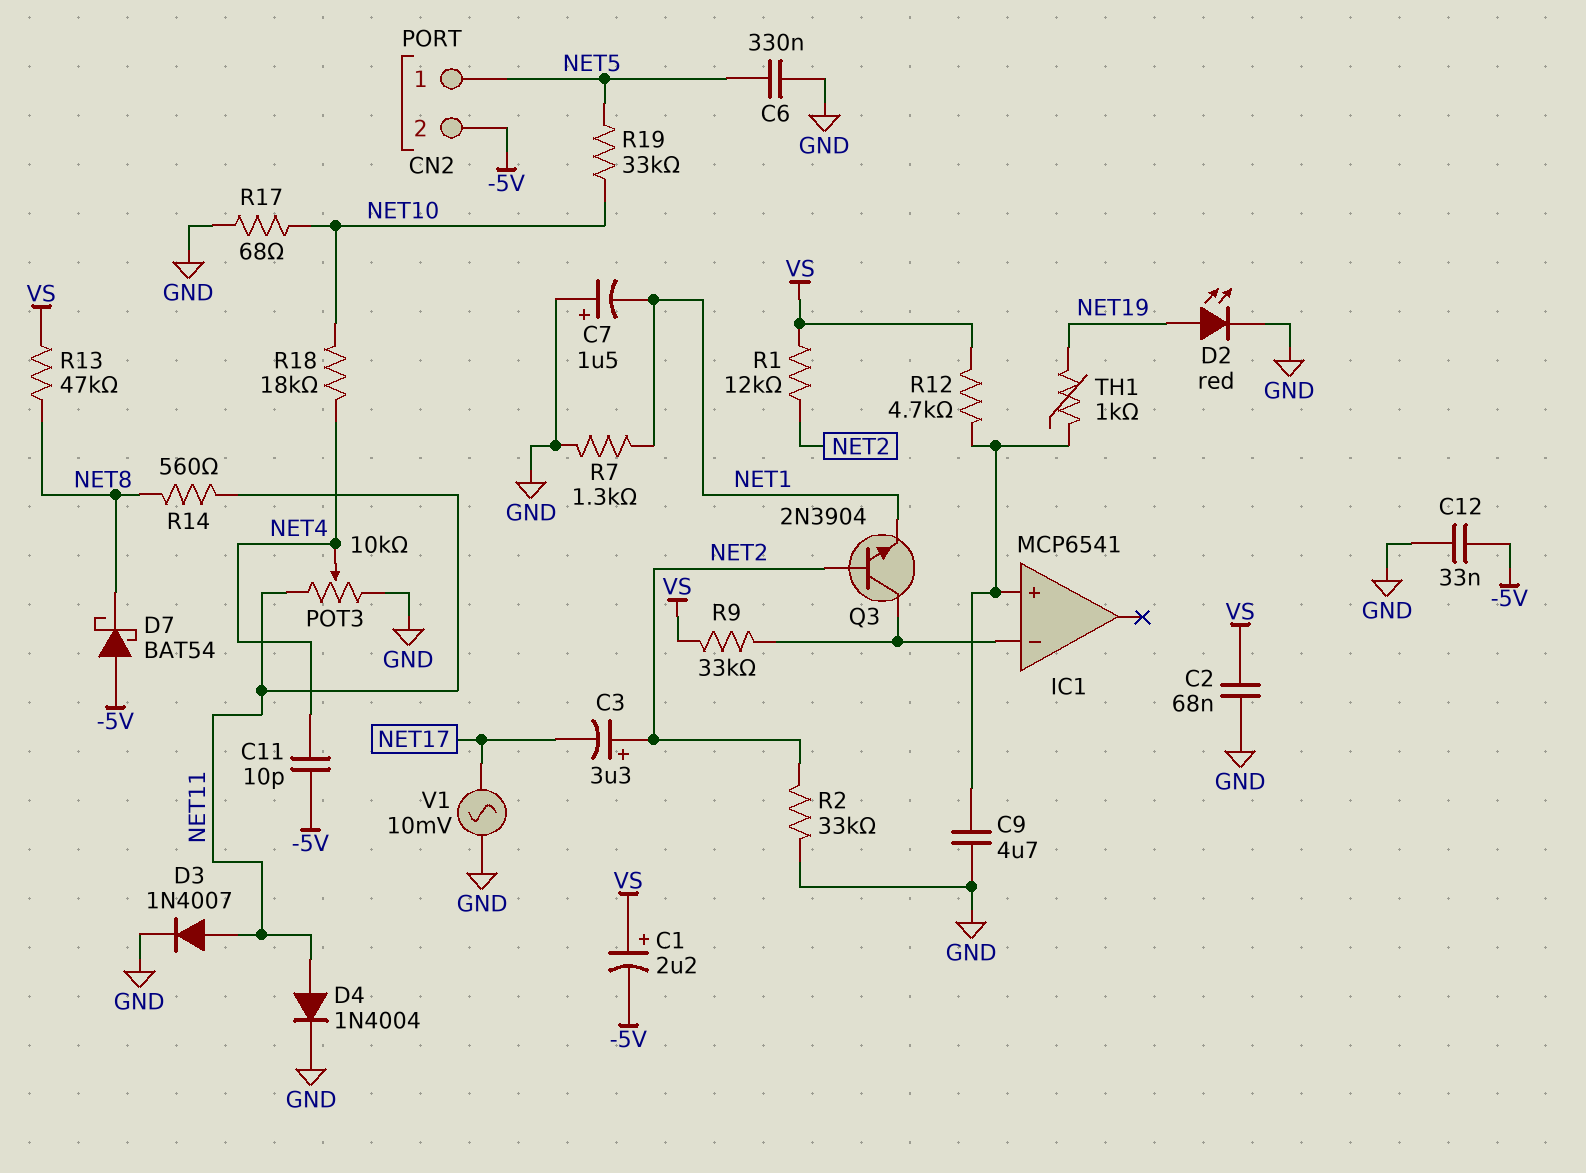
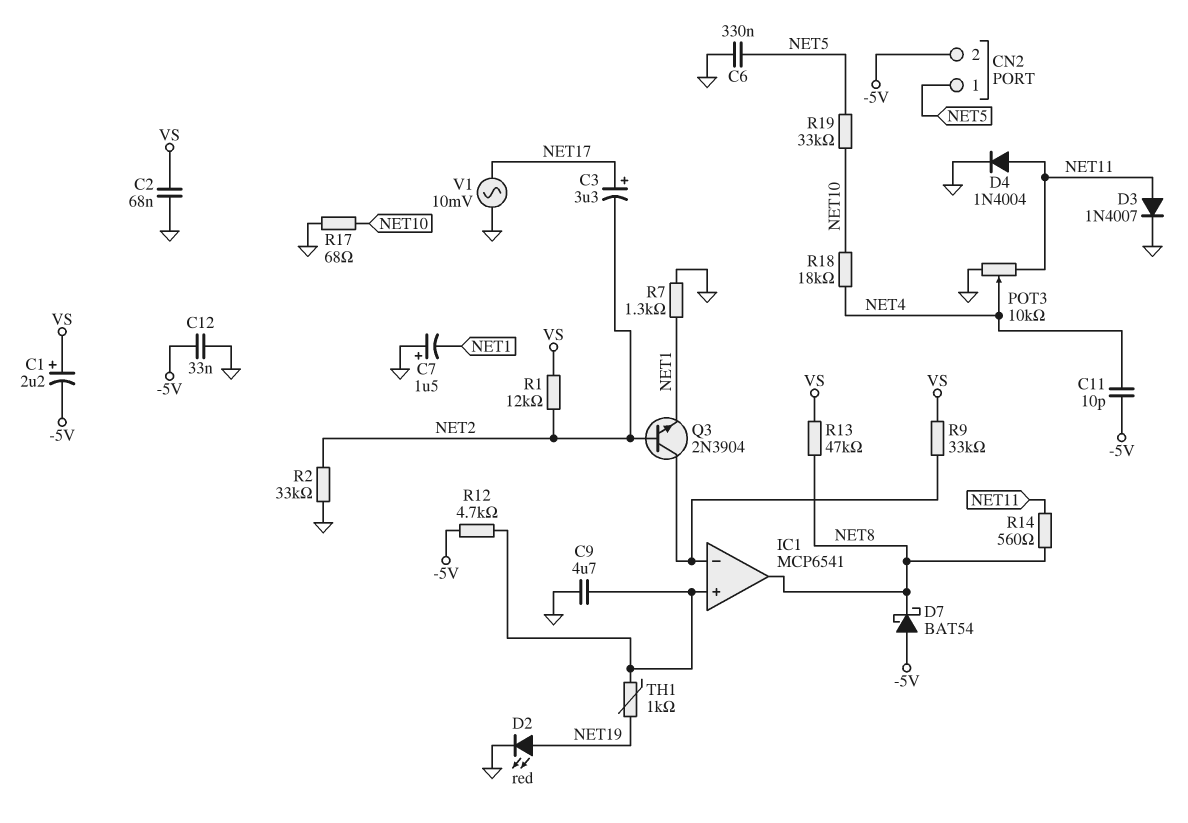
C3: 3.3uF (plus NET2, minus NET17) -> 3.3uF (plus NET17, minus NET2)
IC1 pin out: none -> NET8
R12: 4.7k (IC1/in+, VS) -> 4.7k (-5V, IC1/in+)

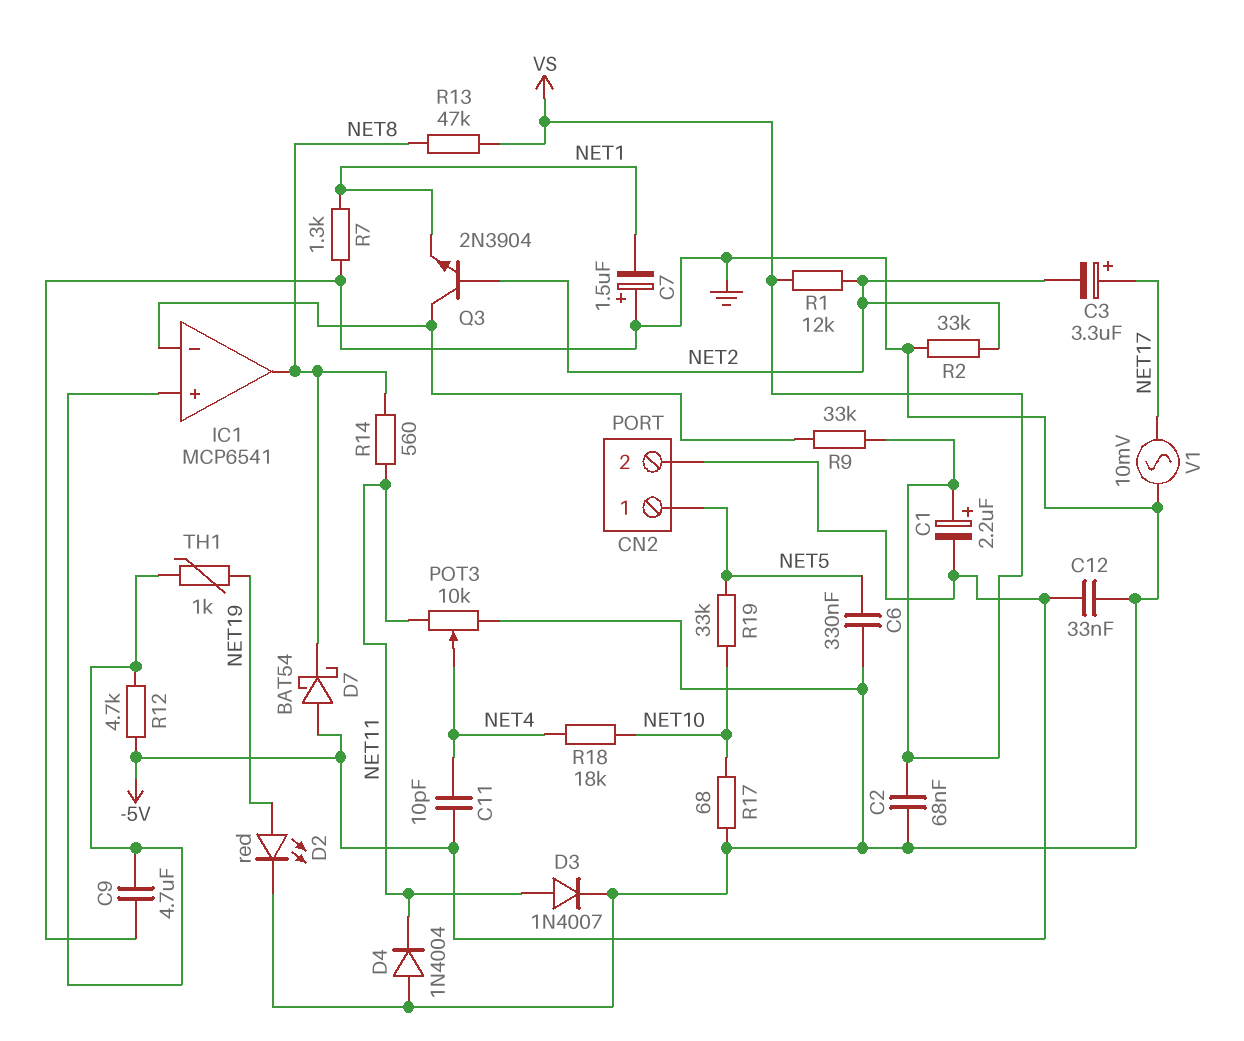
D4: diode 1N4004 (A NET11, K GND) -> diode 1N4004 (A GND, K NET11)

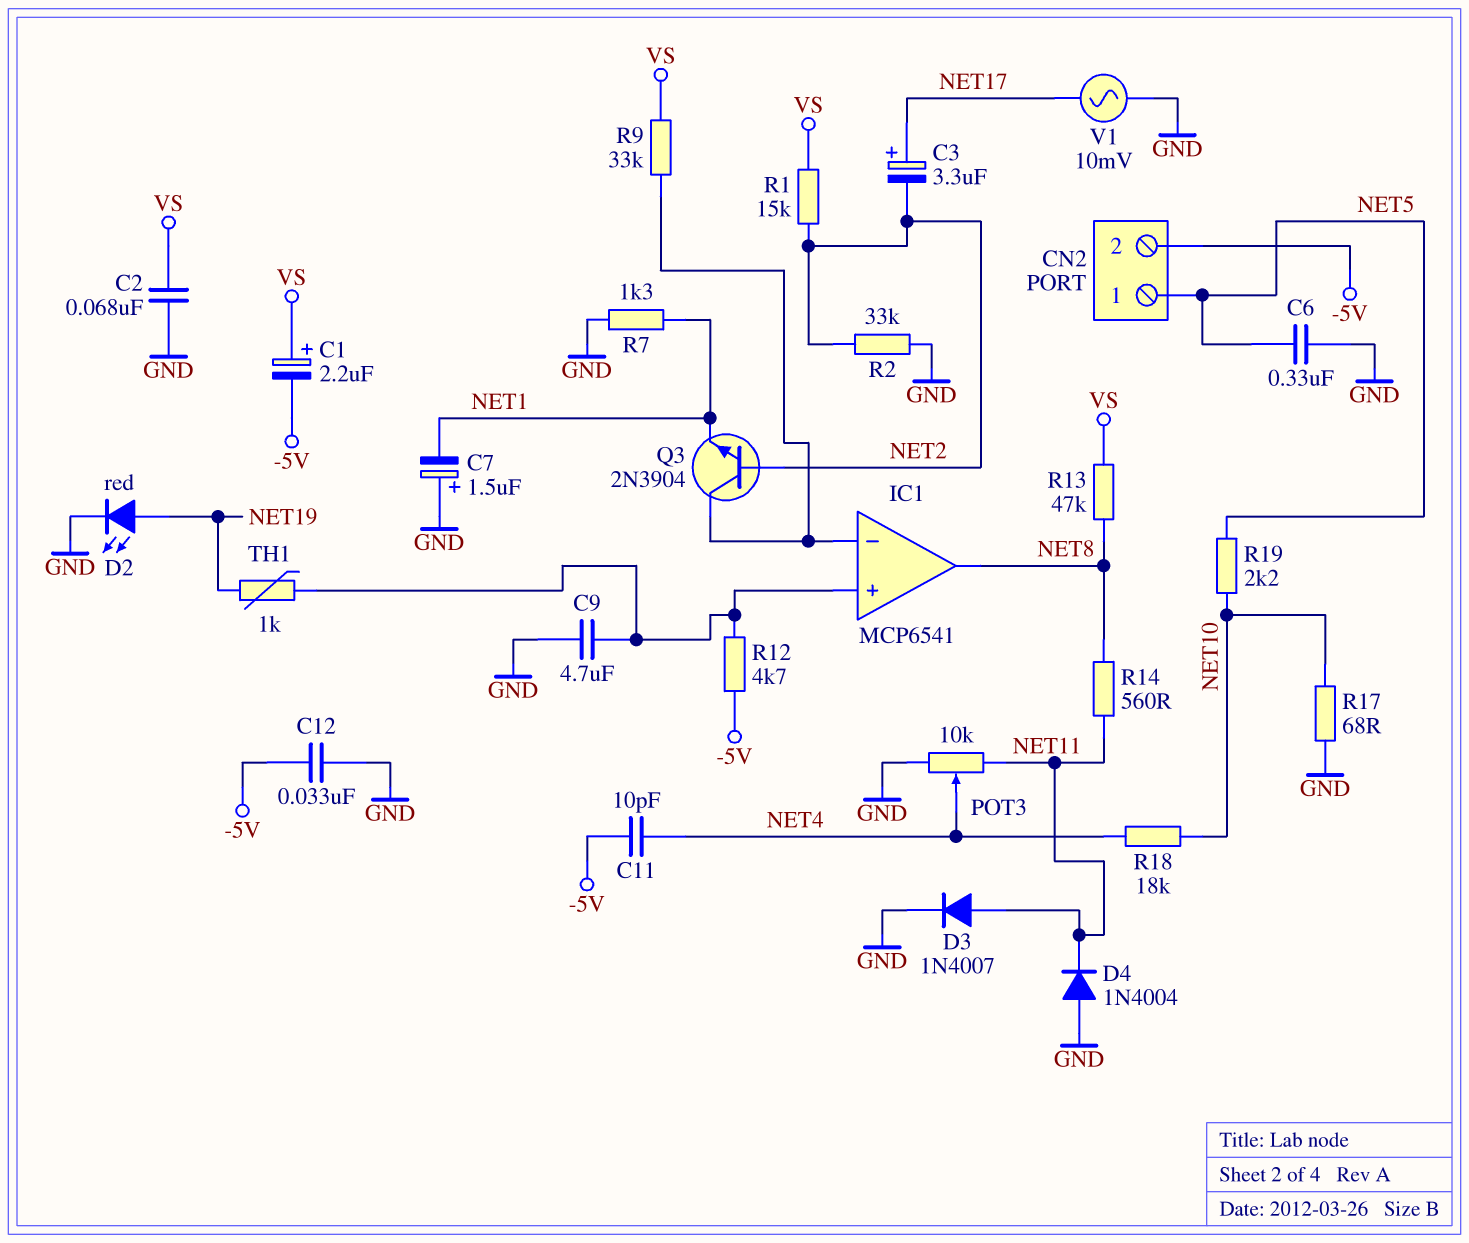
D7: schottky BAT54 (A -5V, K NET8) -> none
R1: 12k (NET2, VS) -> 15k (NET2, VS)
R19: 33k (NET5, NET10) -> 2.2k (NET5, NET10)

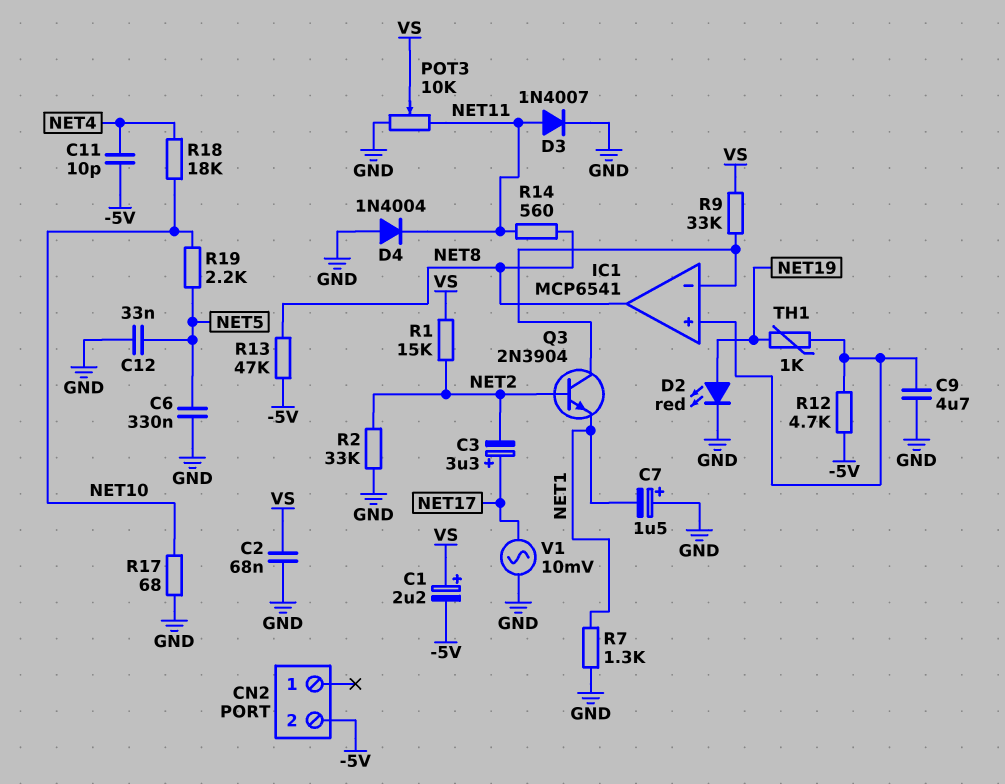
C12: 33nF (-5V, GND) -> 33nF (GND, NET5)
CN2 pin 1: NET5 -> none
POT3: 10k (GND, NET11, wiper NET4) -> 10k (GND, NET11, wiper VS)
R13: 47k (NET8, VS) -> 47k (-5V, NET8)

